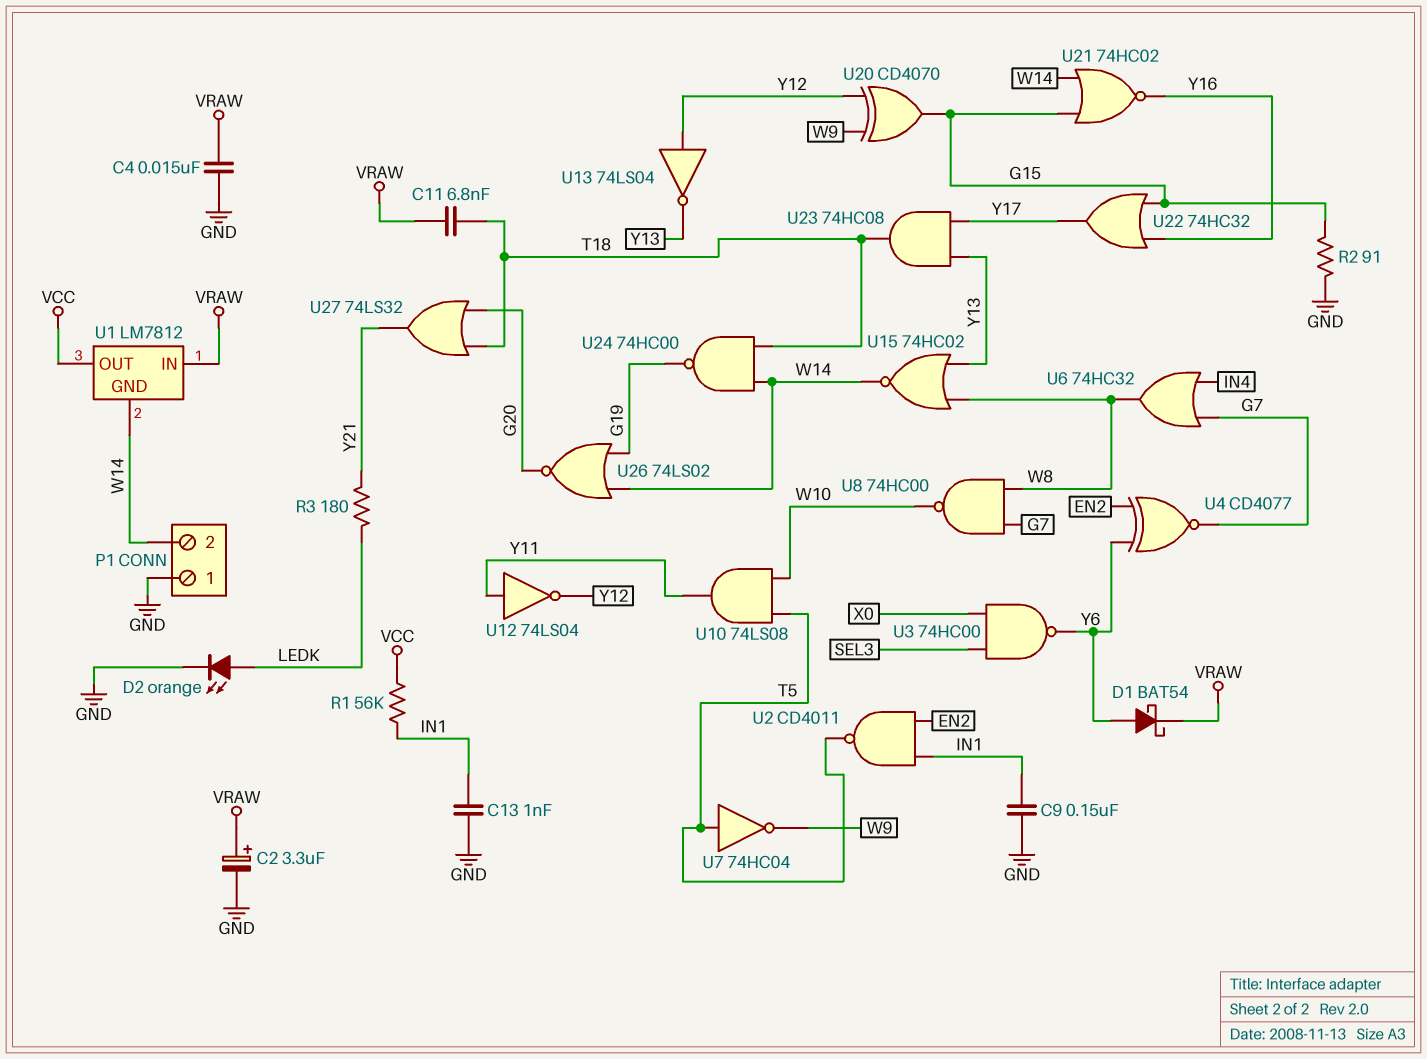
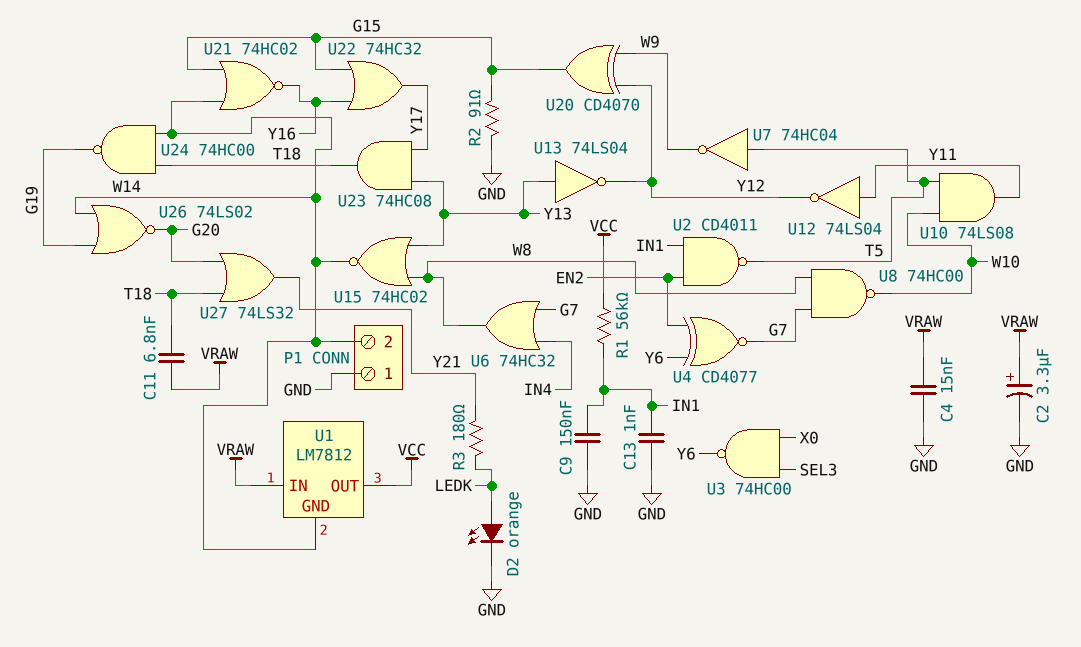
D1: schottky BAT54 (A Y6, K VRAW) -> none
U13: NOT 74LS04 (in Y12, out Y13) -> NOT 74LS04 (in Y13, out Y12)

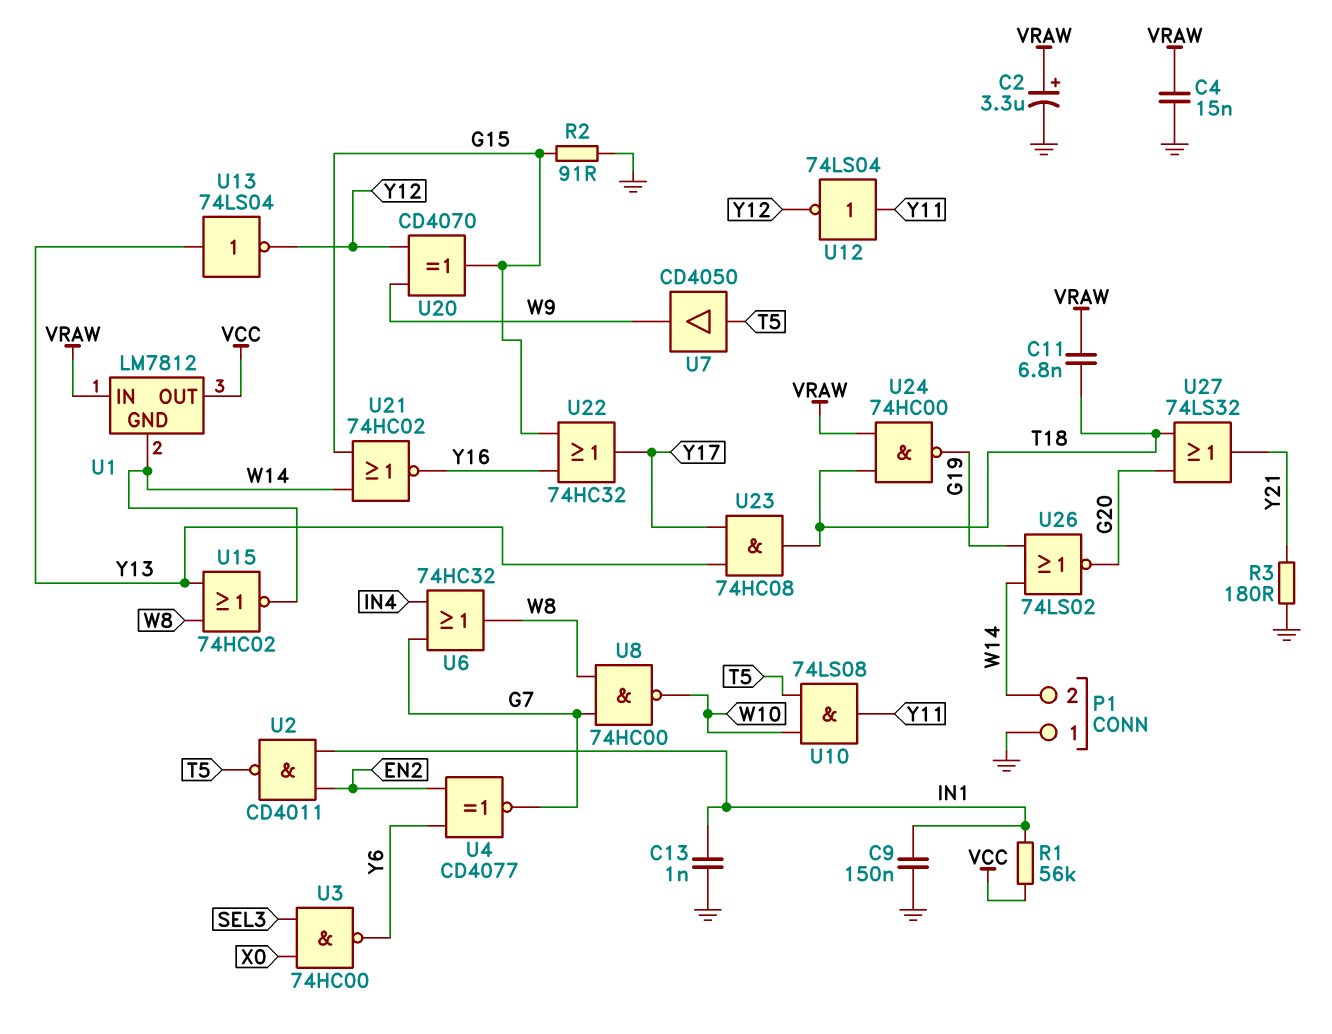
D2: LED orange (A LEDK, K GND) -> none
R3: 180 (LEDK, Y21) -> 180 (GND, Y21)
U7: NOT 74HC04 (in T5, out W9) -> buffer CD4050 (in T5, out W9)
U24: NAND 74HC00 (in T18, in W14, out G19) -> NAND 74HC00 (in T18, in VRAW, out G19)

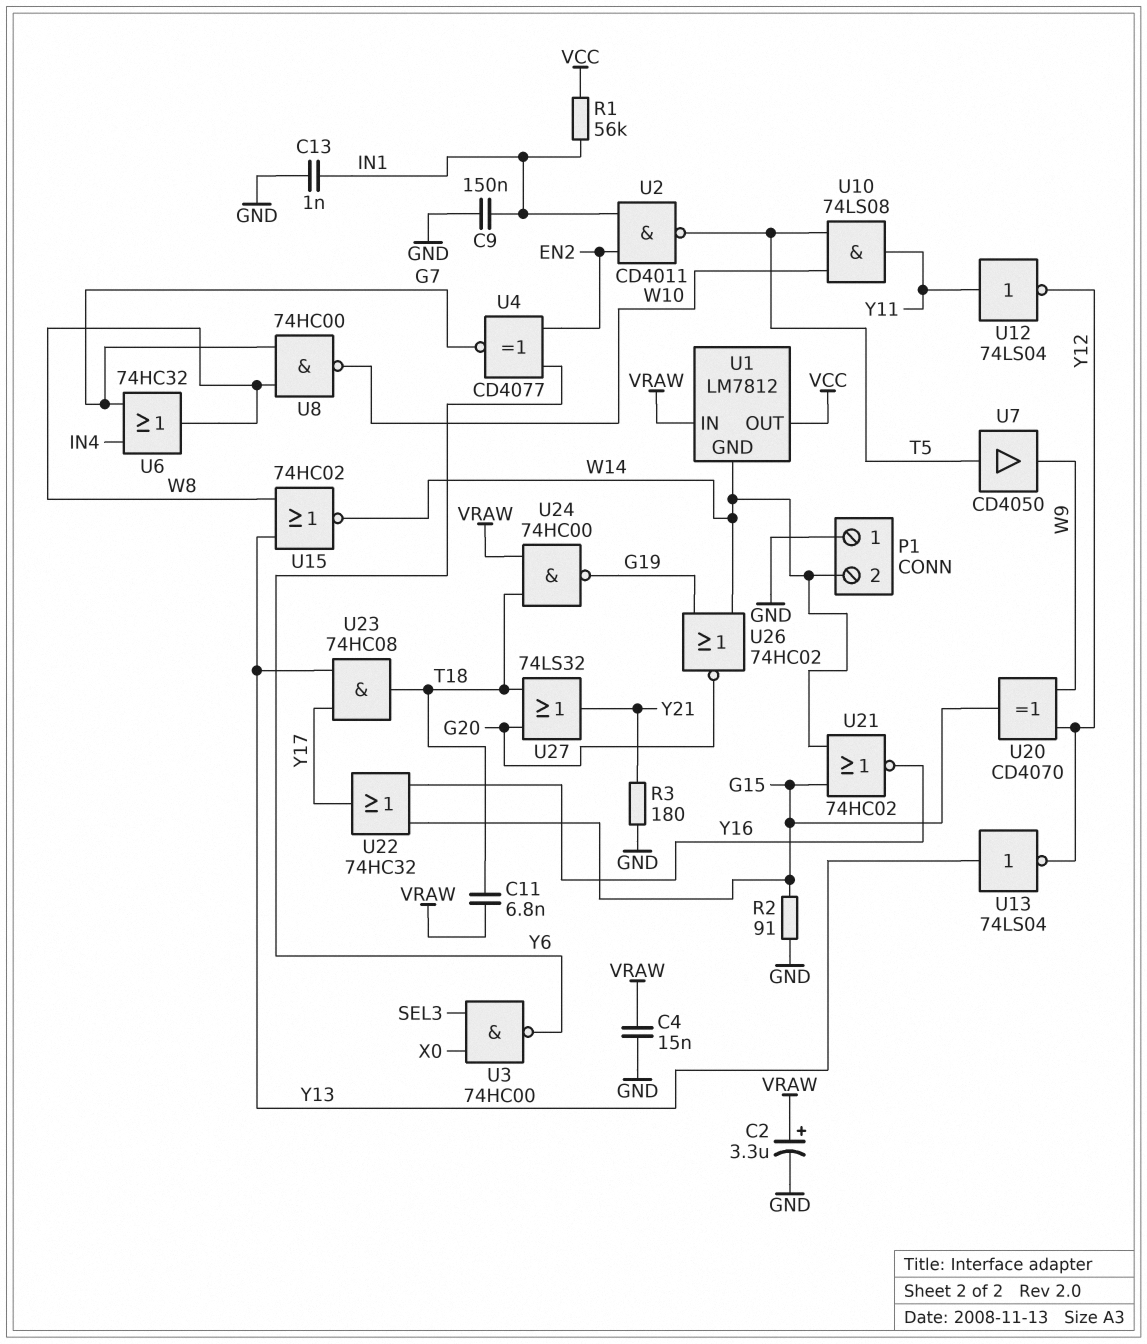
U26: NOR 74LS02 (in G19, in W14, out G20) -> NOR 74HC02 (in G19, in W14, out G20)

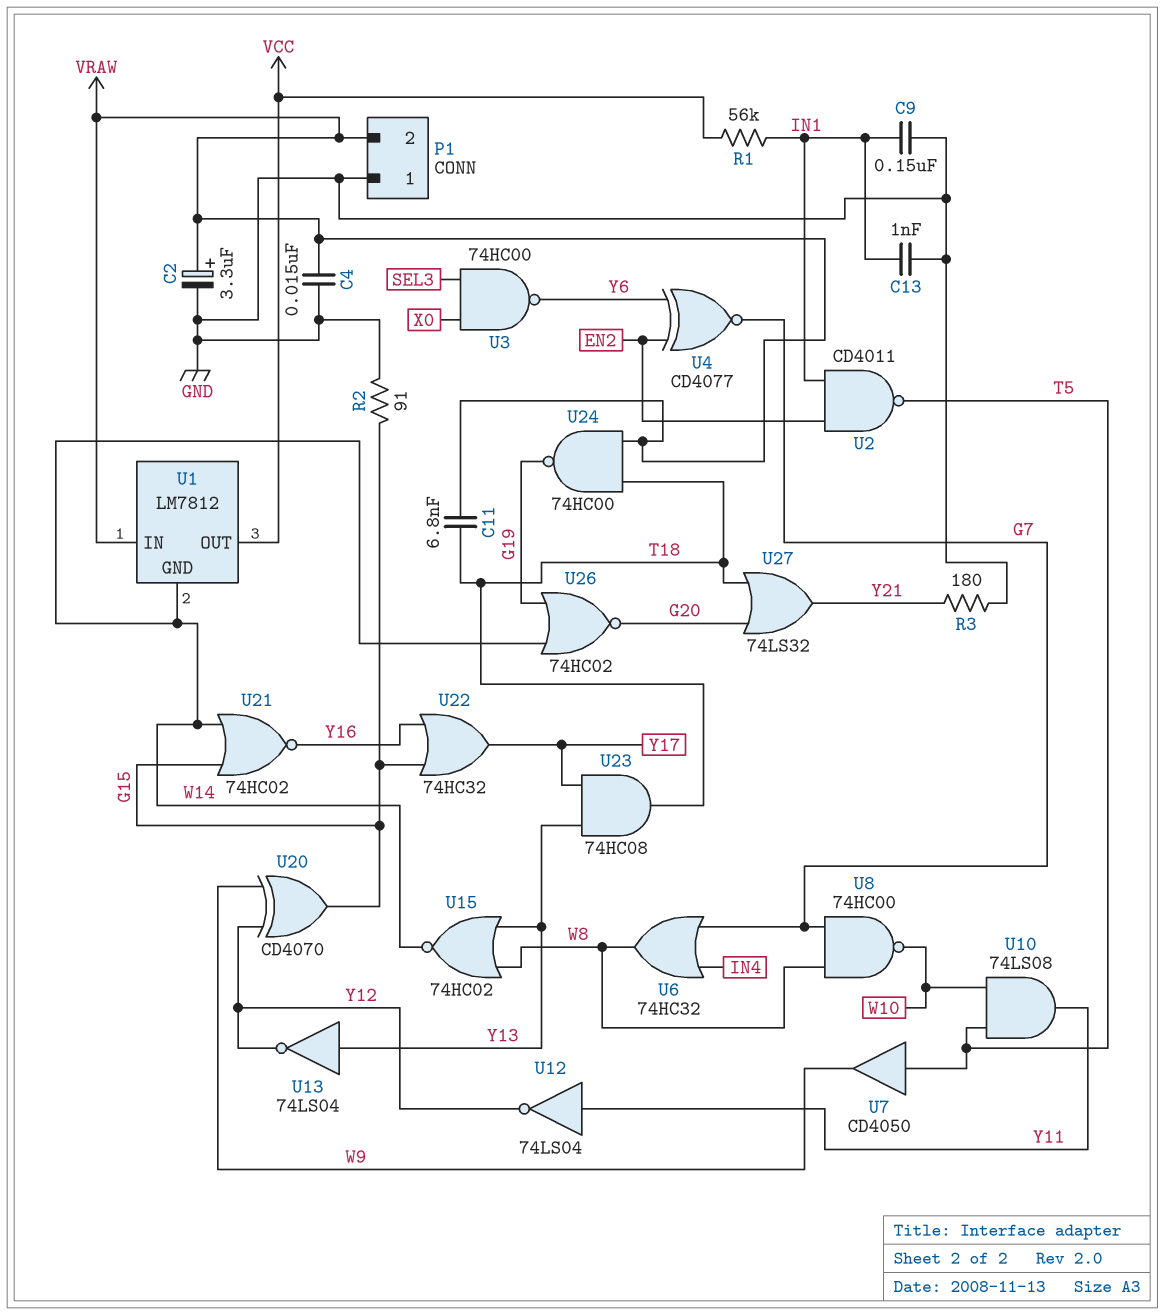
P1 pin 2: W14 -> VRAW

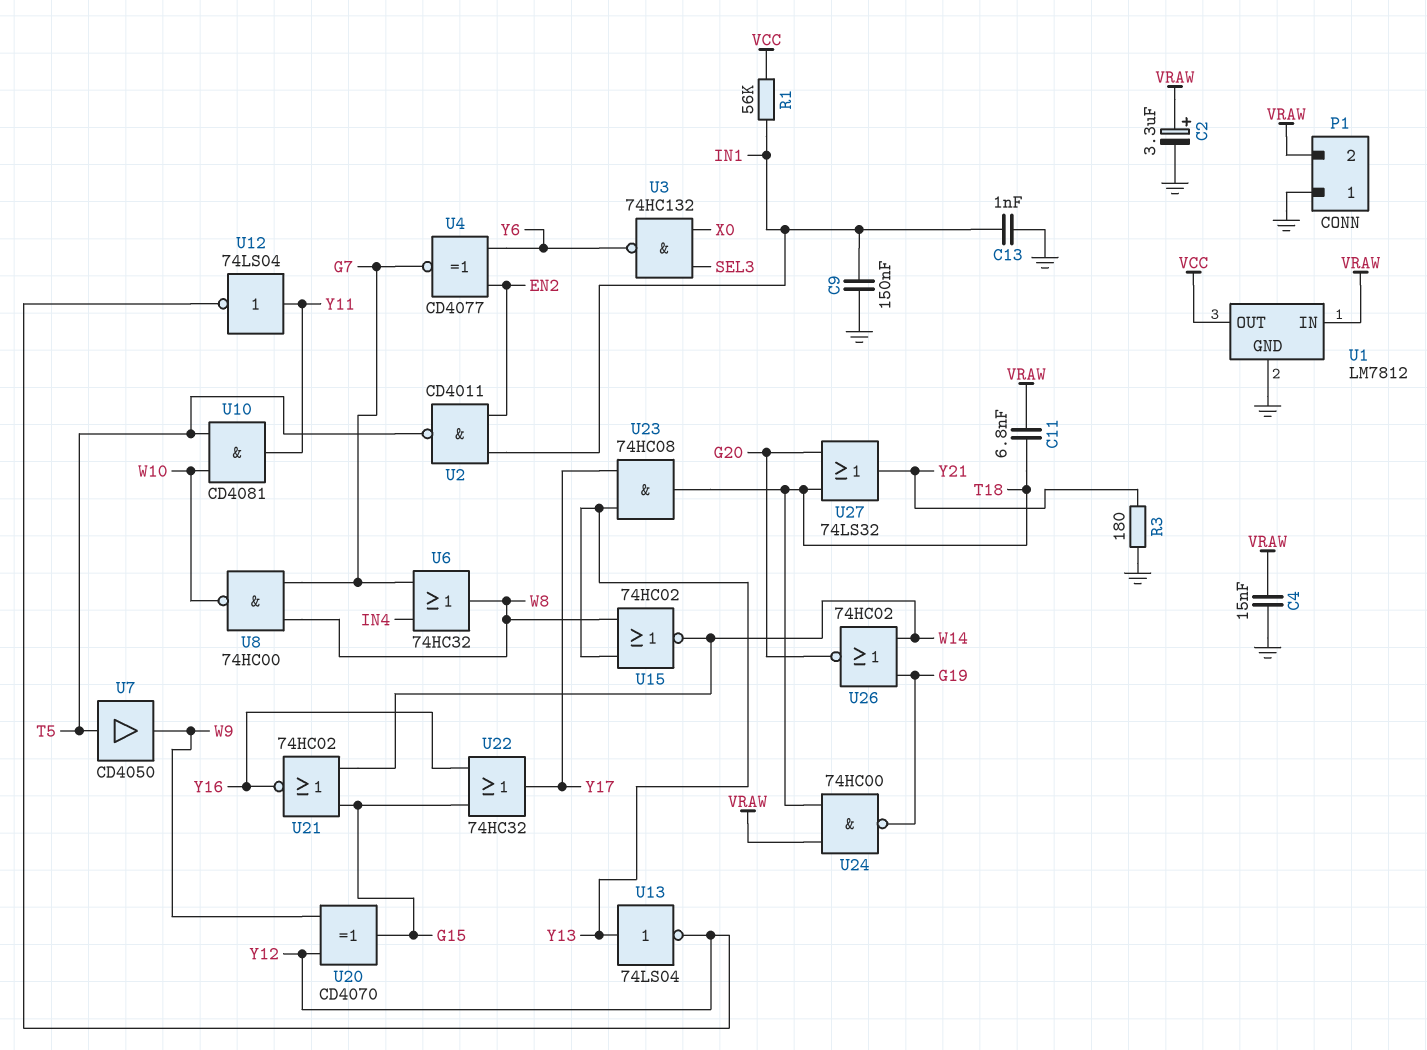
R2: 91 (G15, GND) -> none
U1 pin GND: W14 -> GND
U3: NAND 74HC00 (in SEL3, in X0, out Y6) -> NAND 74HC132 (in SEL3, in X0, out Y6)
U10: AND 74LS08 (in T5, in W10, out Y11) -> AND CD4081 (in T5, in W10, out Y11)

